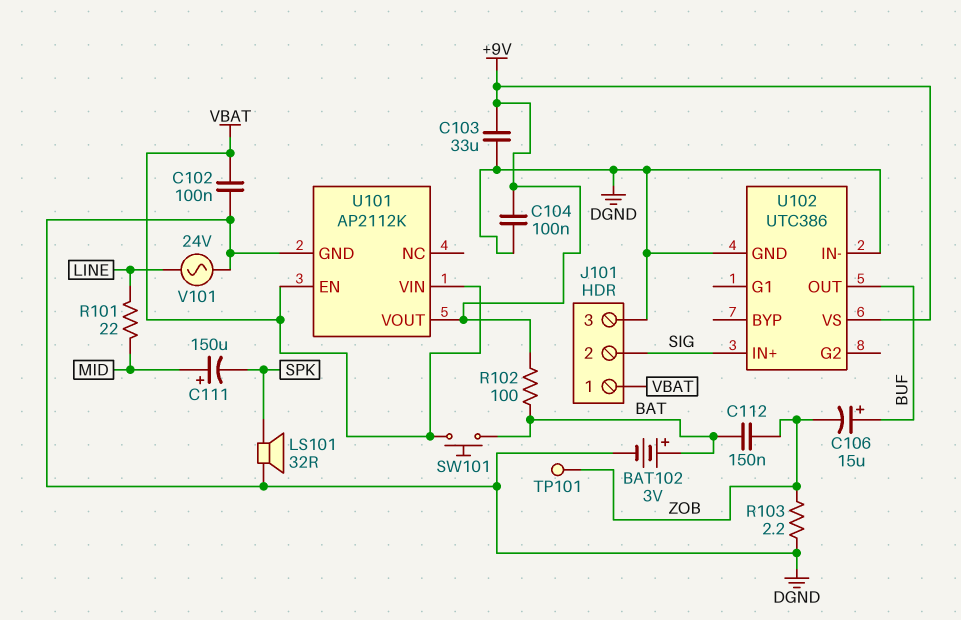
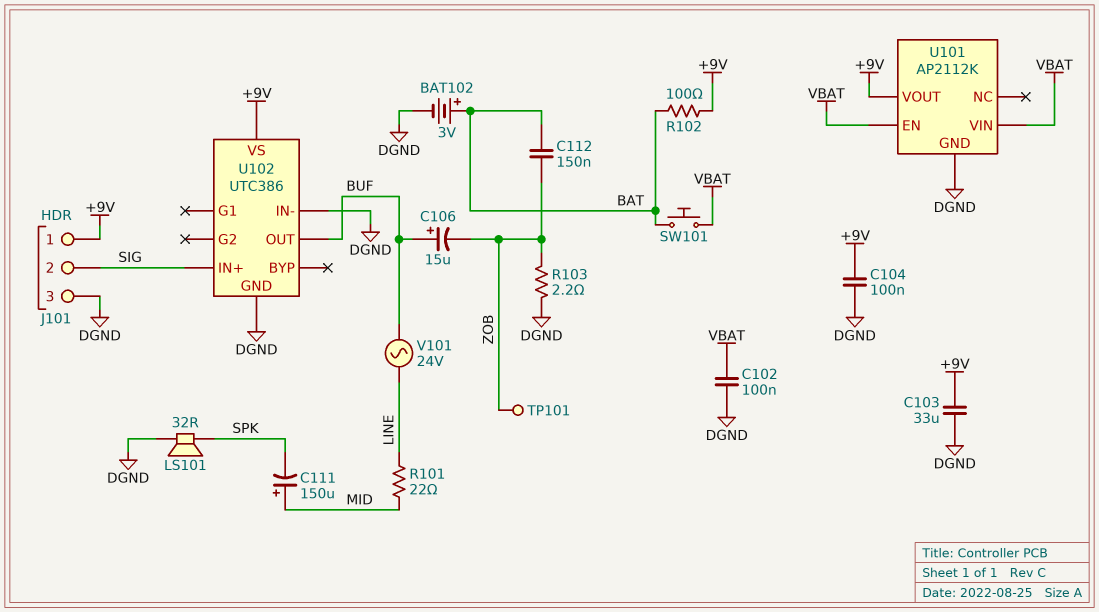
J101 pin 1: VBAT -> +9V
V101: AC 24V (DGND, LINE) -> AC 24V (BUF, LINE)

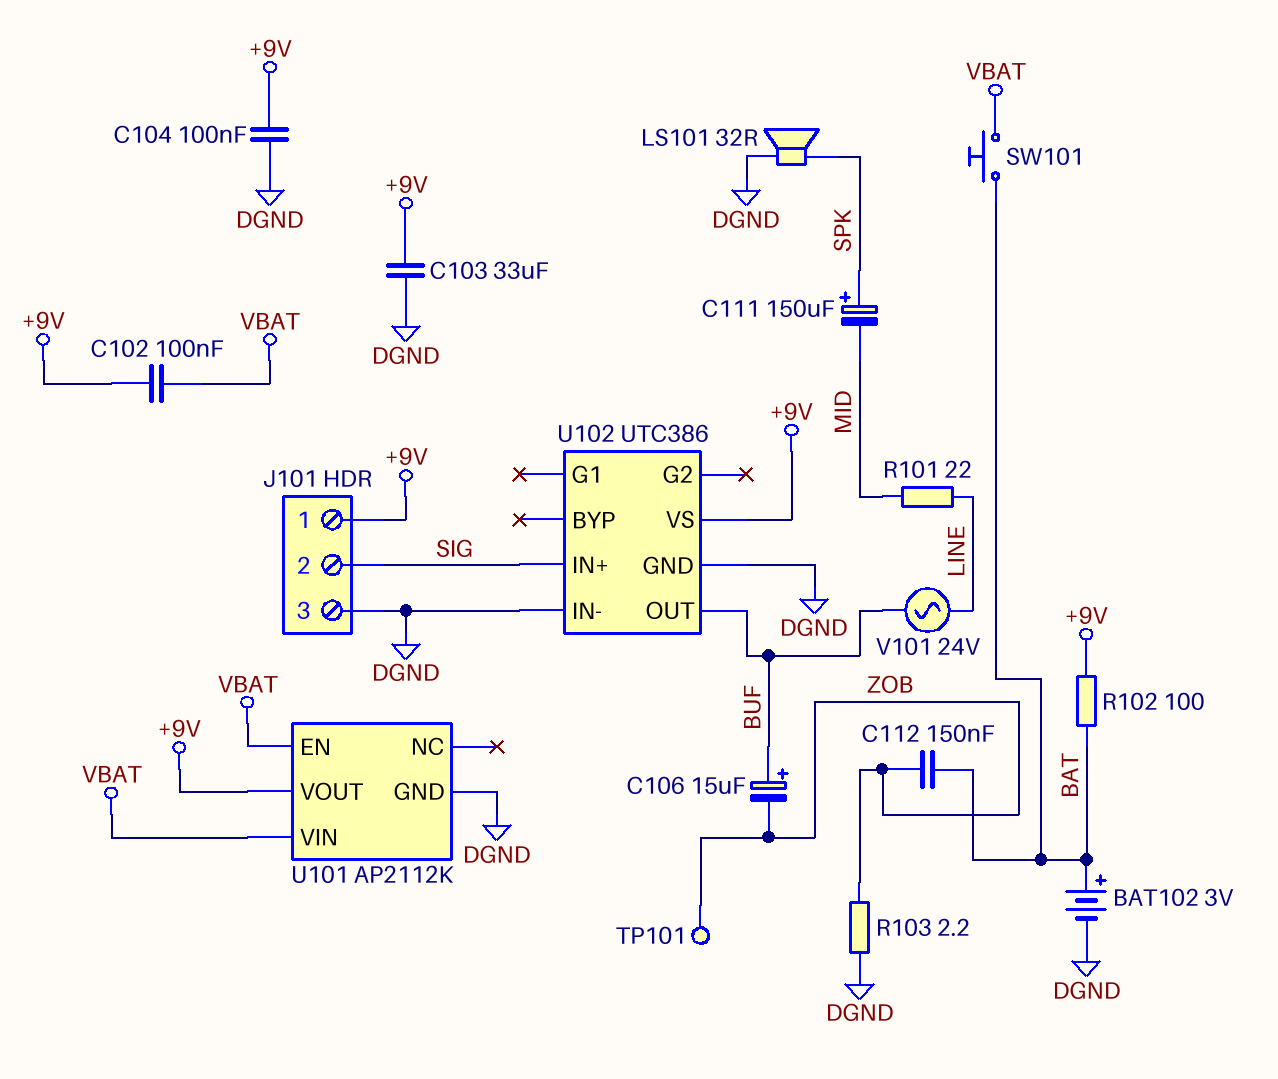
C102: 100nF (DGND, VBAT) -> 100nF (+9V, VBAT)
C111: 150uF (plus MID, minus SPK) -> 150uF (plus SPK, minus MID)

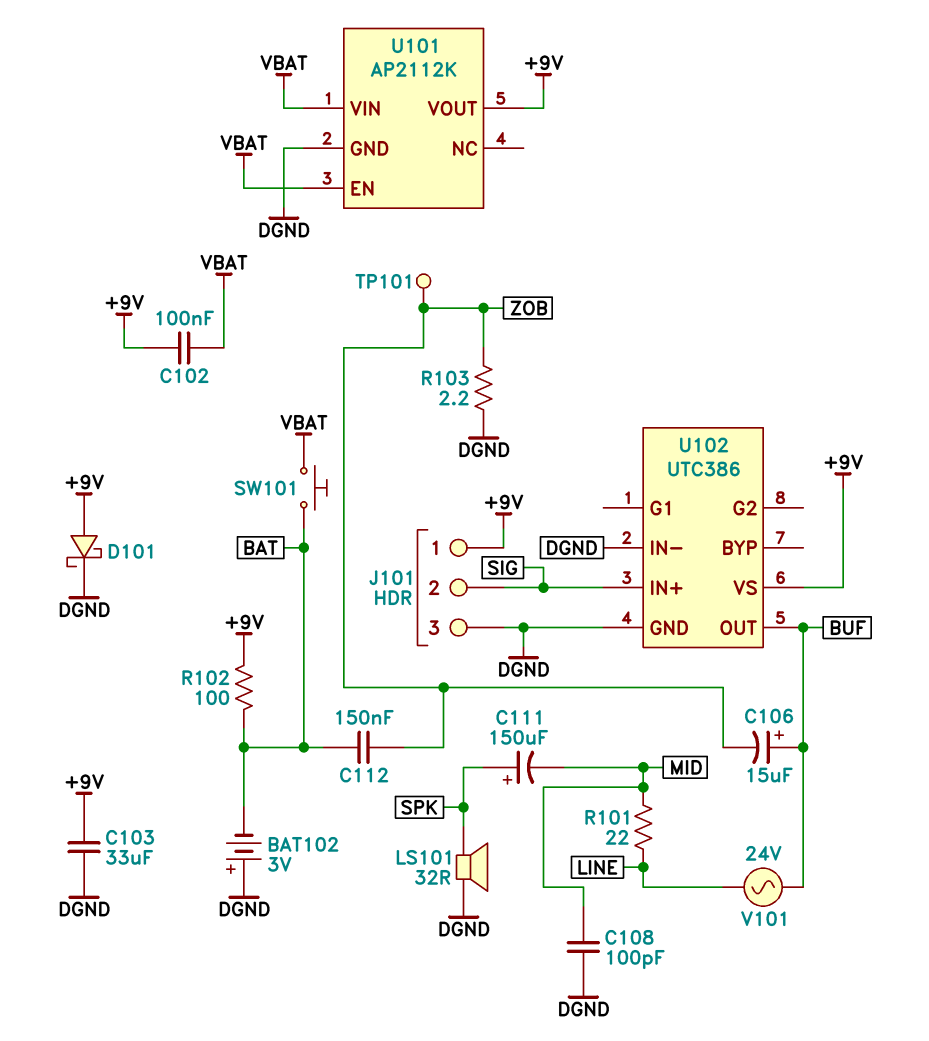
BAT102: 3V (plus BAT, minus DGND) -> 3V (plus DGND, minus BAT)
C104: 100nF (+9V, DGND) -> none
C108: none -> 100pF (DGND, MID)
D101: none -> schottky (A +9V, K DGND)

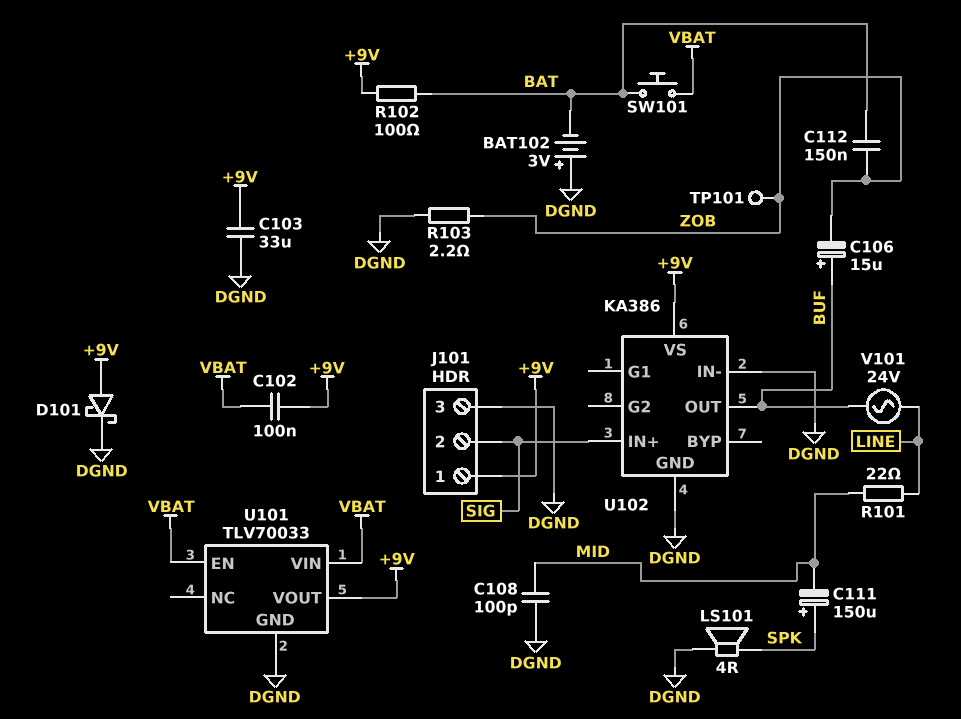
LS101: speaker 32R (DGND, SPK) -> speaker 4R (DGND, SPK)
U101: AP2112K -> TLV70033
U102: UTC386 -> KA386

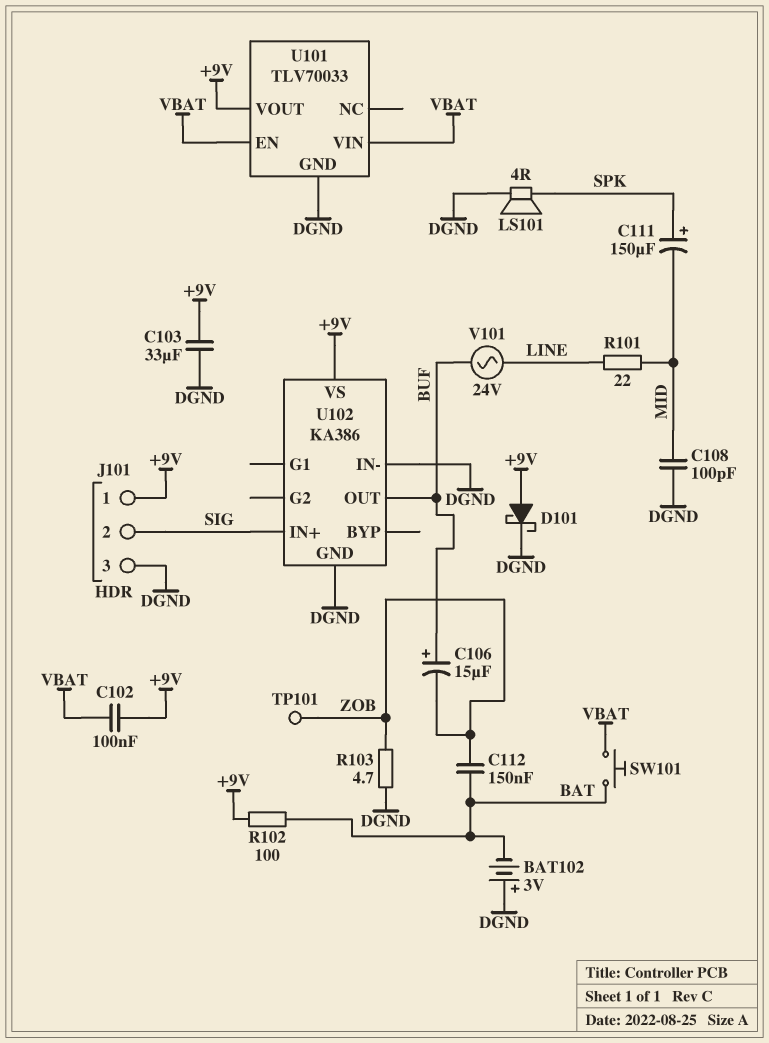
R103: 2.2 (DGND, ZOB) -> 4.7 (DGND, ZOB)

